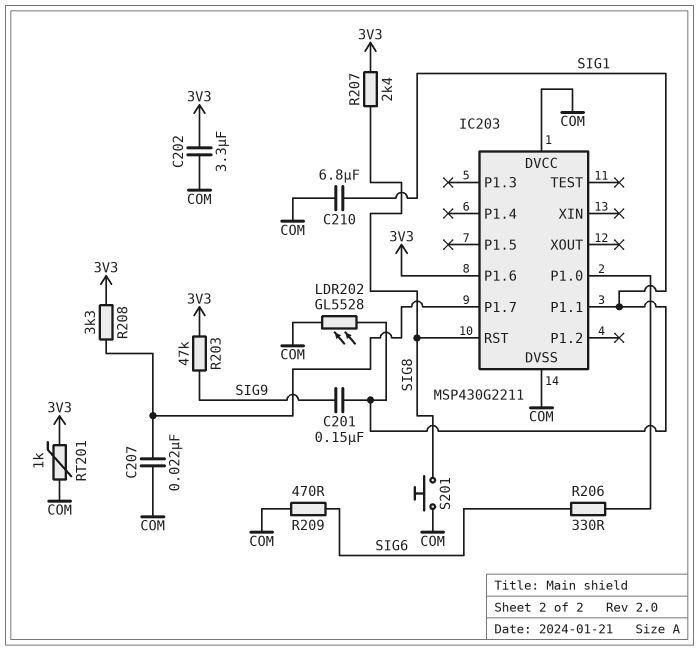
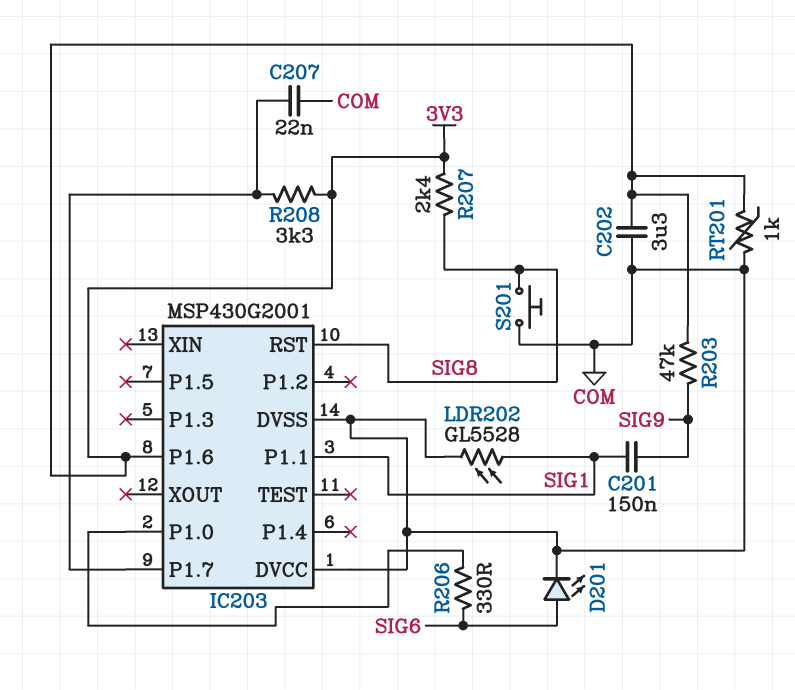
C210: 6.8uF (COM, SIG1) -> none
D201: none -> LED (A SIG6, K COM)
IC203: MSP430G2211 -> MSP430G2001
R209: 470 (COM, SIG6) -> none

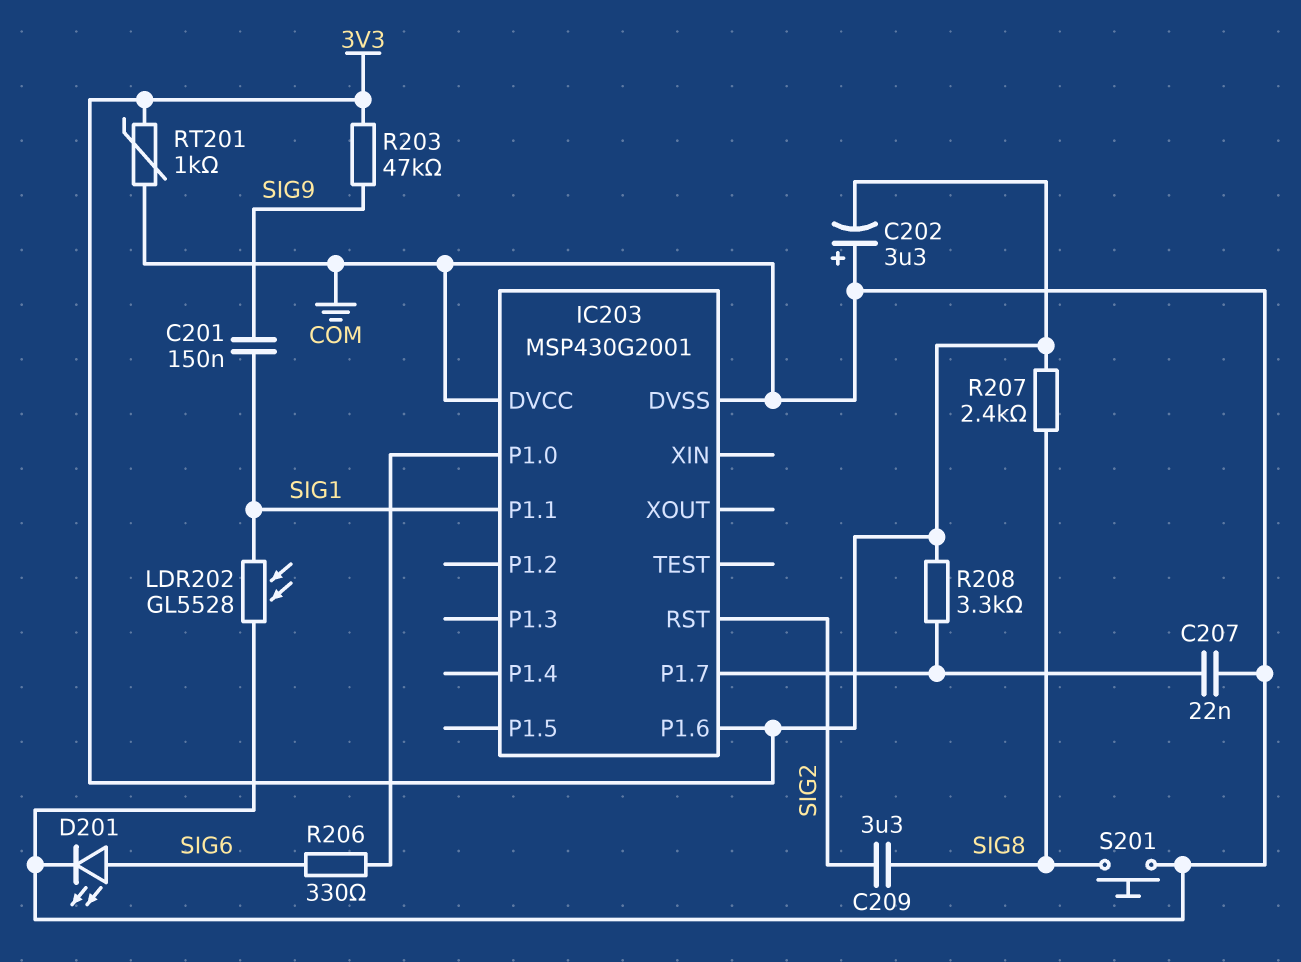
C202: 3.3uF (3V3, COM) -> 3.3uF (plus COM, minus 3V3)
C209: none -> 3.3uF (SIG2, SIG8)
IC203 pin RST: SIG8 -> SIG2

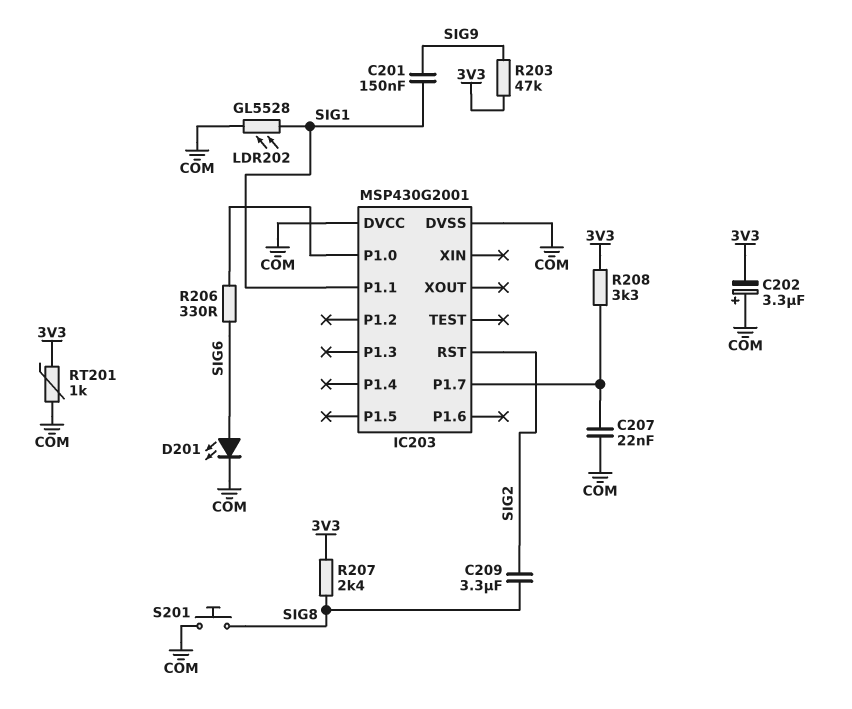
IC203 pin P1.6: 3V3 -> none

